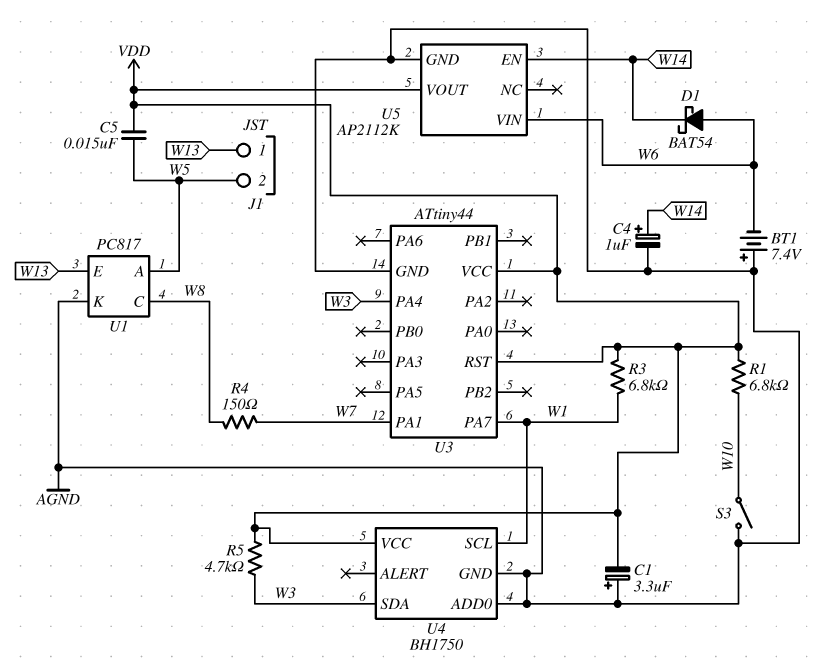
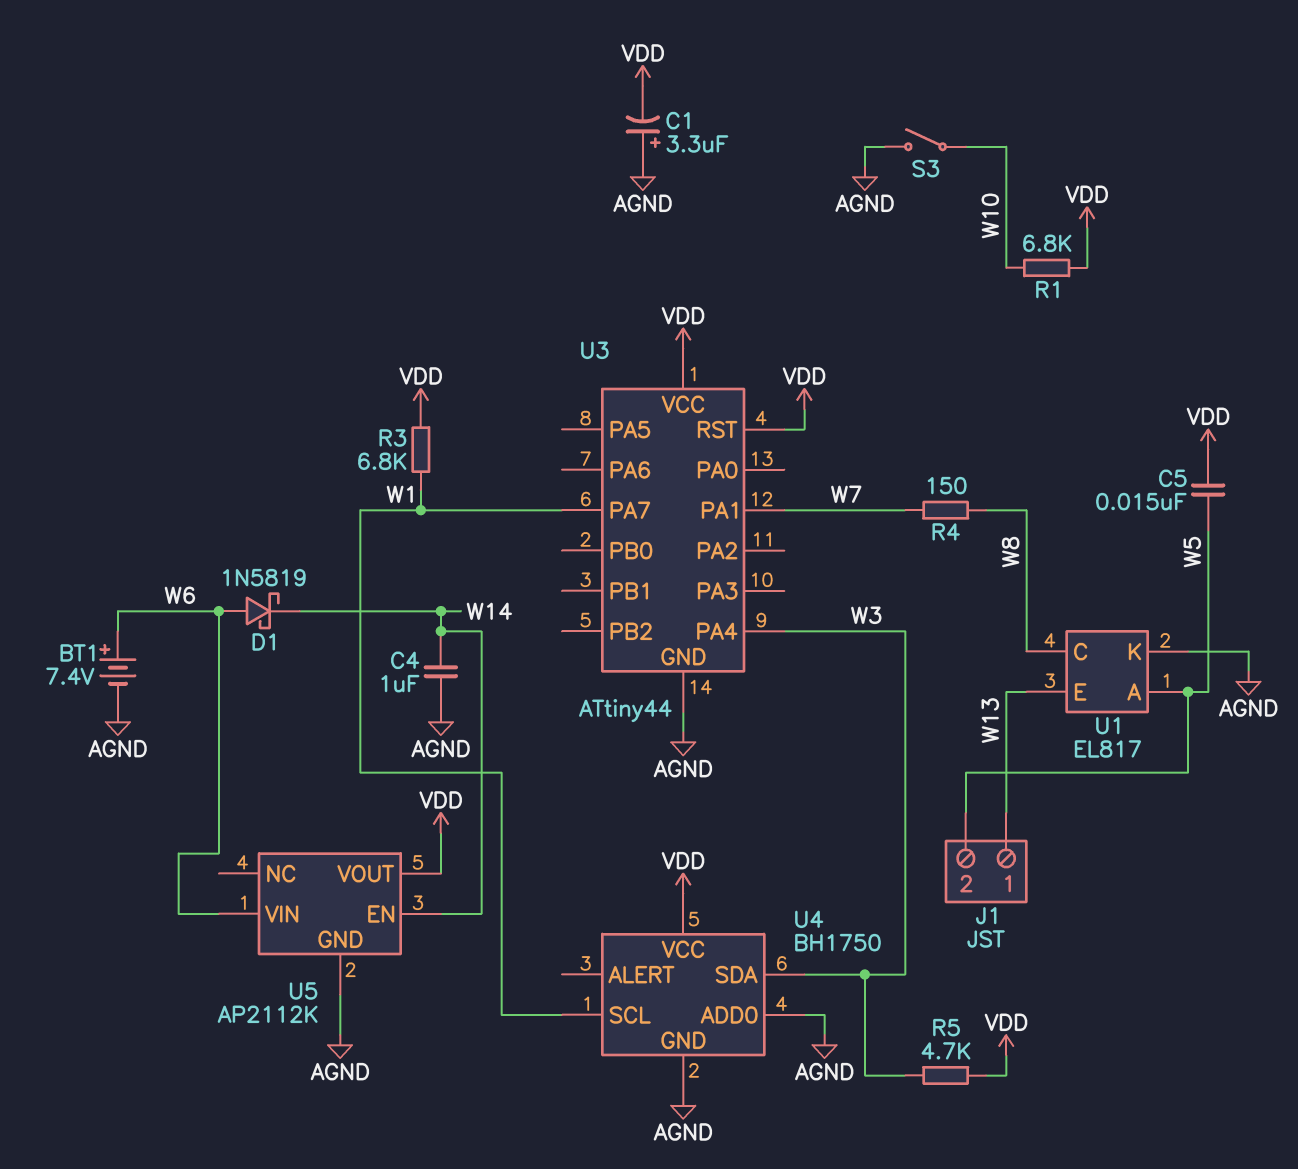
BT1: 7.4V (plus AGND, minus W6) -> 7.4V (plus W6, minus AGND)
C4: 1uF (plus W14, minus AGND) -> 1uF (AGND, W14)
D1: schottky BAT54 (A W6, K W14) -> schottky 1N5819 (A W6, K W14)
U1: PC817 -> EL817

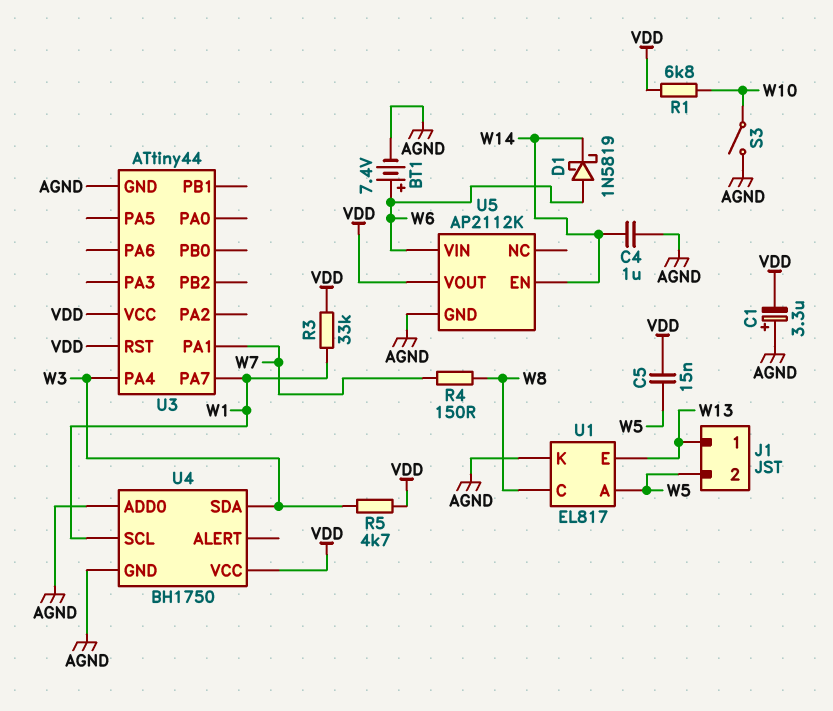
R3: 6.8k (VDD, W1) -> 33k (VDD, W1)

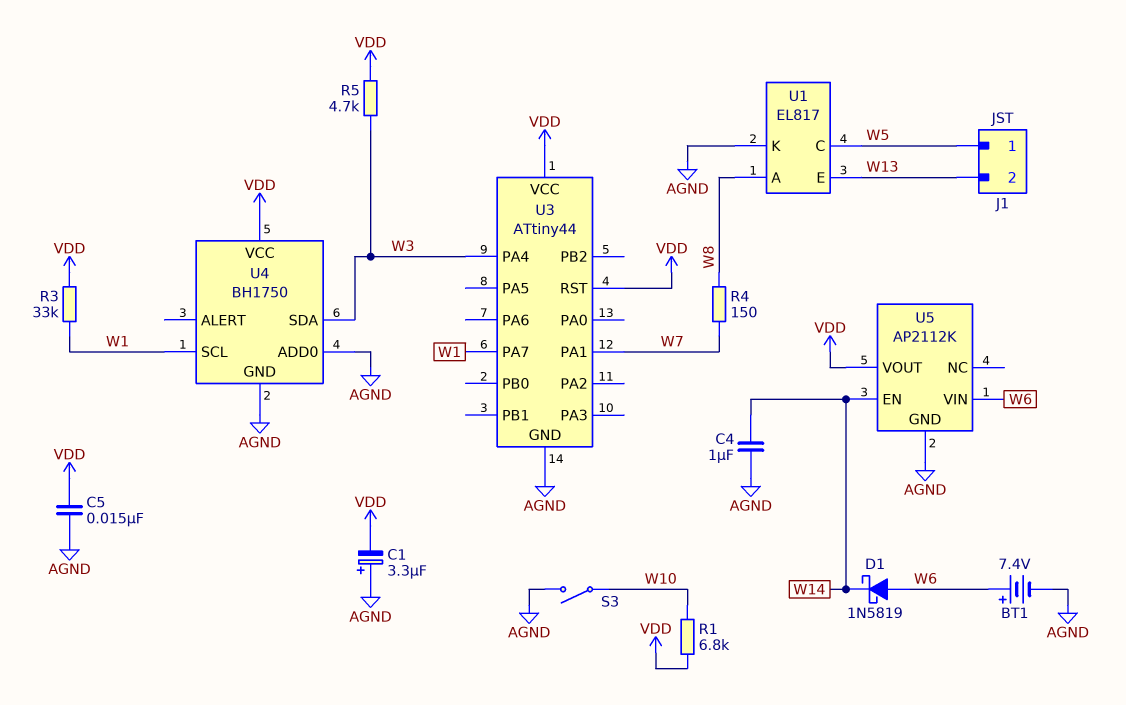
C5: 15nF (VDD, W5) -> 15nF (AGND, VDD)
J1 pin 1: W13 -> W5
J1 pin 2: W5 -> W13
U1 pin A: W5 -> W8
U1 pin C: W8 -> W5

